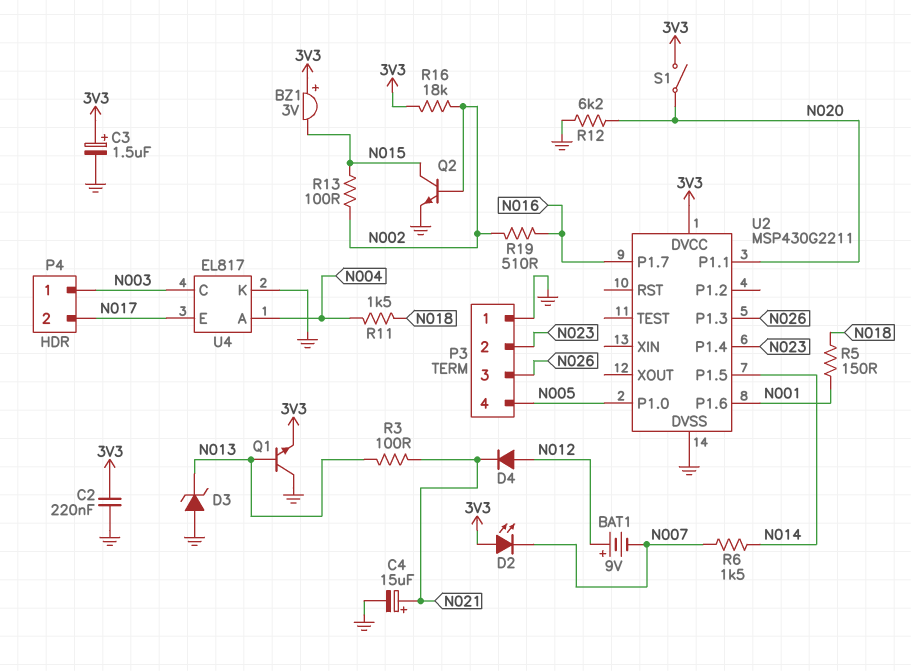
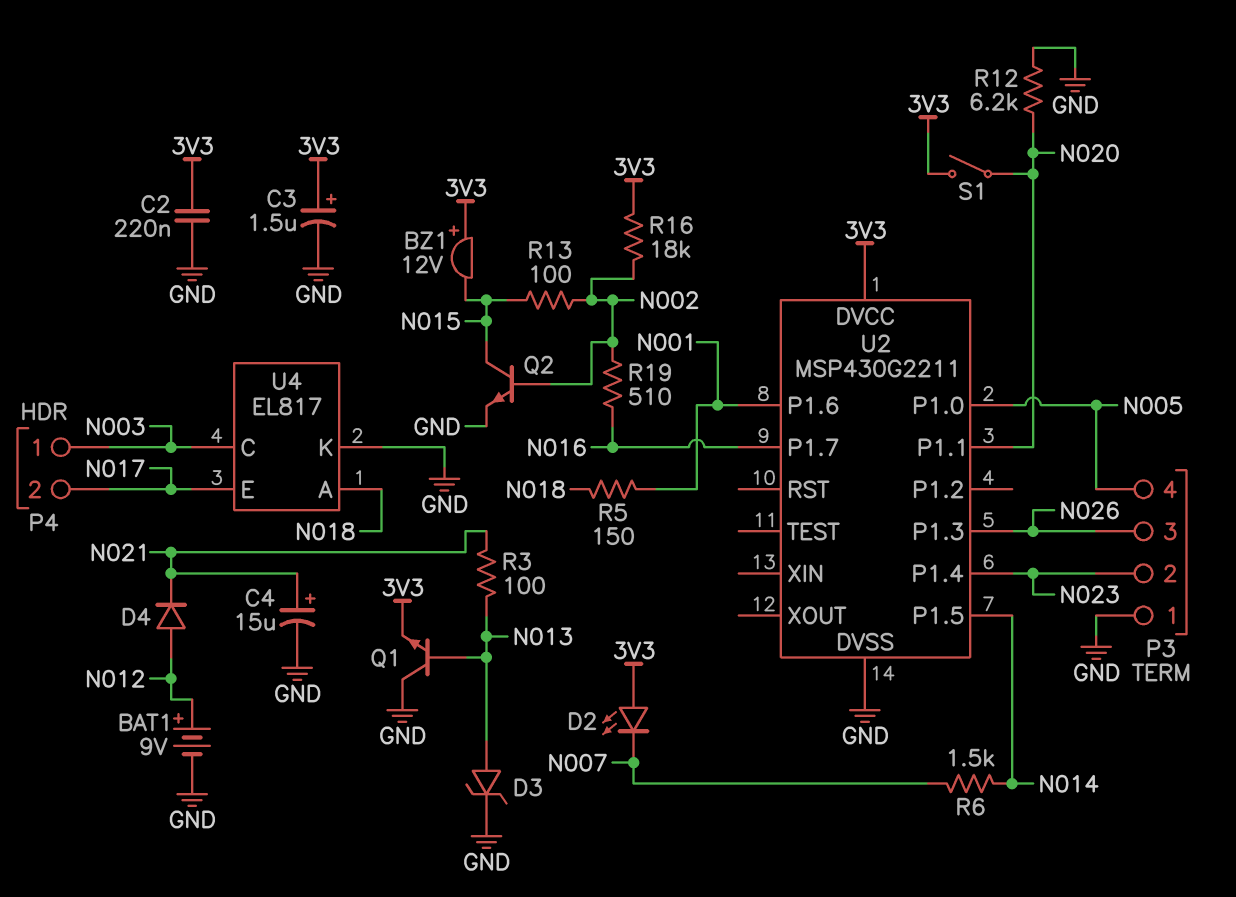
BAT1: 9V (plus N012, minus N007) -> 9V (plus N012, minus GND)
BZ1: buzzer 3V (plus 3V3, minus N015) -> buzzer 12V (plus 3V3, minus N015)
D3: zener (A GND, K N013) -> zener (A N013, K GND)
R11: 1.5k (N004, N018) -> none
U4 pin A: N004 -> N018

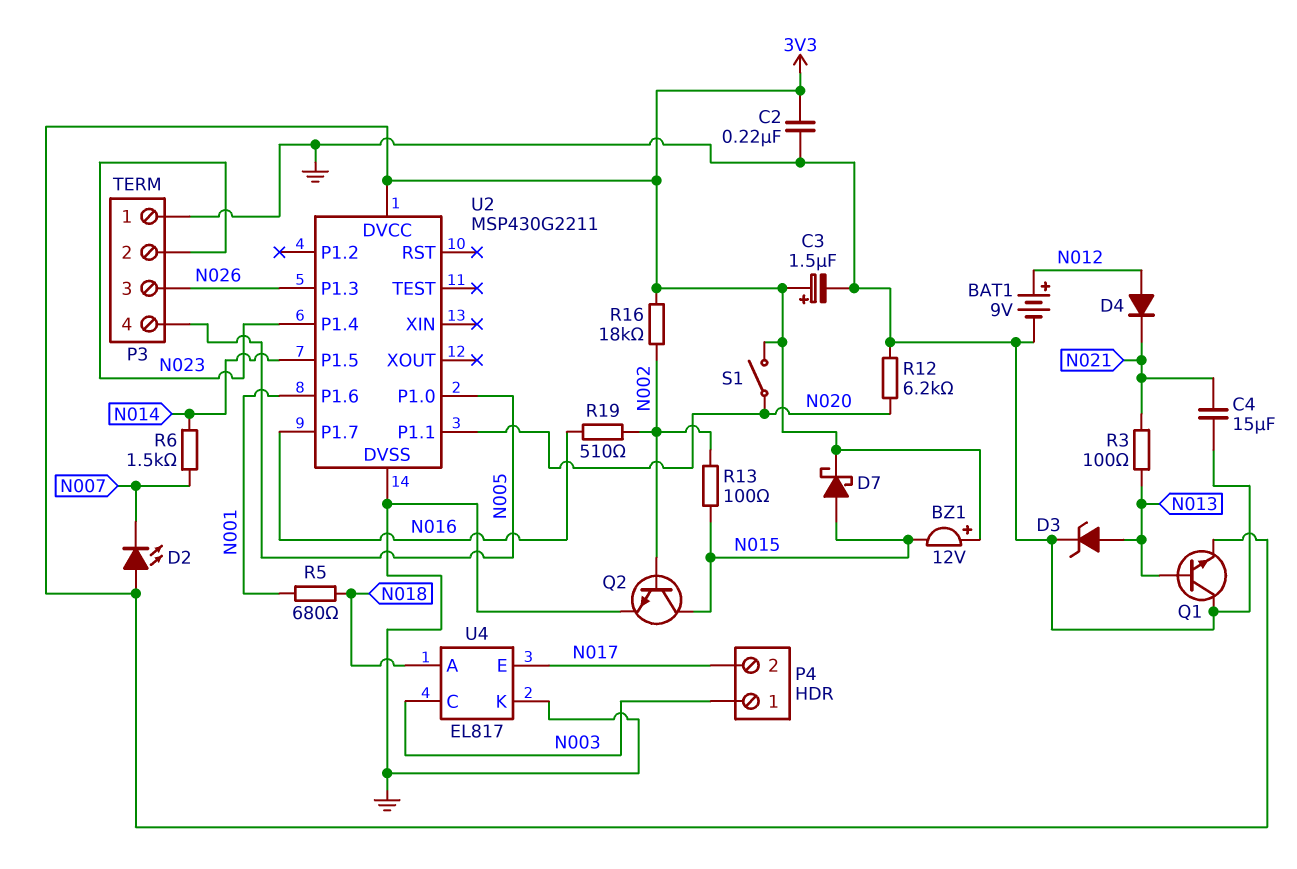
C4: 15uF (plus N021, minus GND) -> 15uF (GND, N021)
D7: none -> schottky (A N015, K 3V3)
R5: 150 (N001, N018) -> 680 (N001, N018)

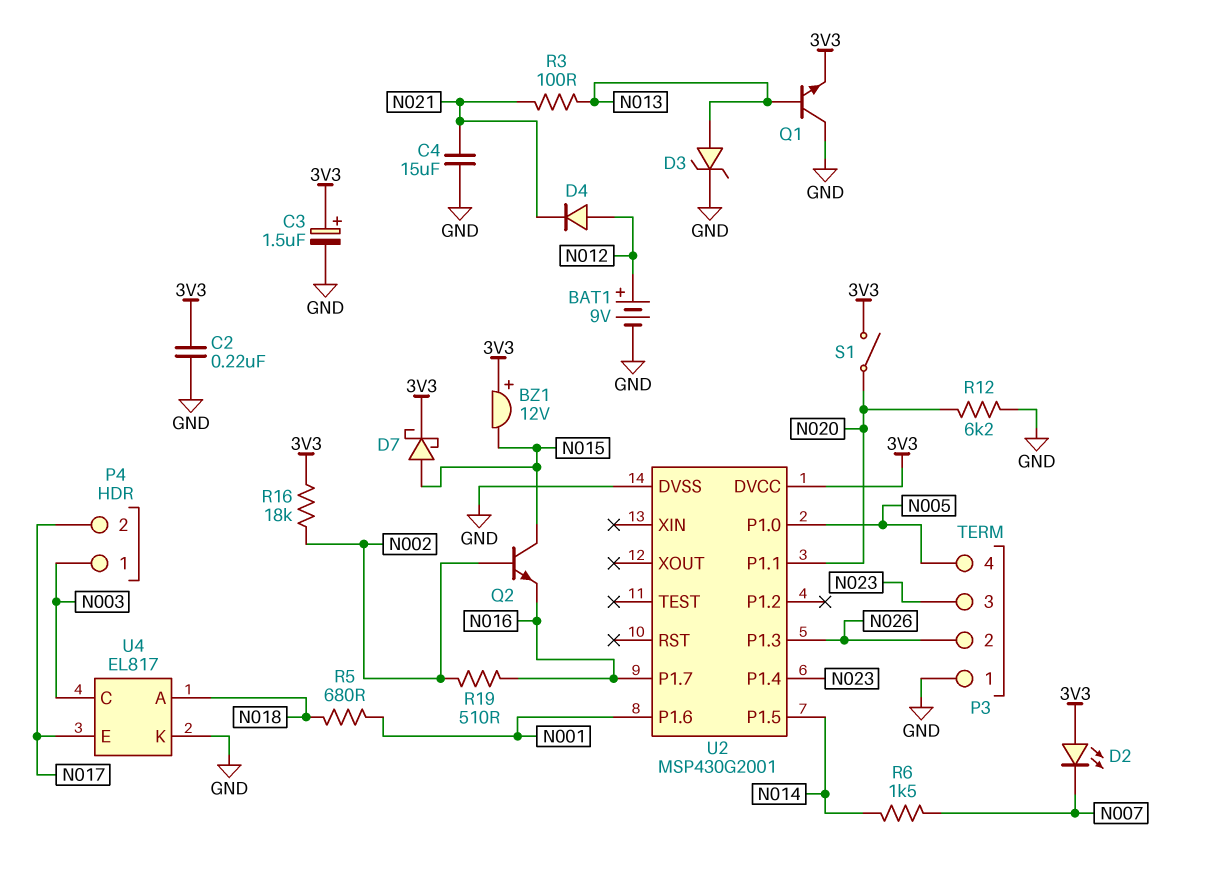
P3 pin 2: N023 -> N026
P3 pin 3: N026 -> N023
Q2: NPN (B N002, C N015, E GND) -> NPN (B N002, C N015, E N016)
R13: 100 (N002, N015) -> none
U2: MSP430G2211 -> MSP430G2001

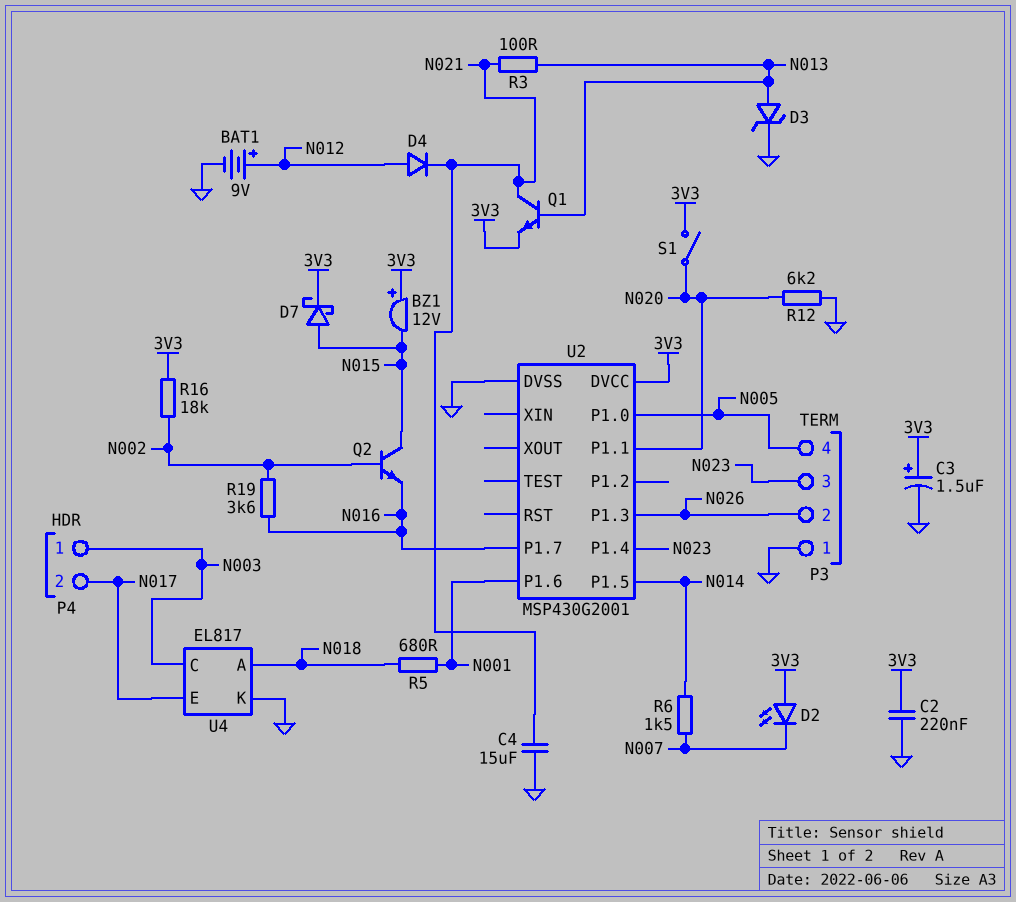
Q1: NPN (B N013, C GND, E 3V3) -> NPN (B N013, C N021, E 3V3)
R19: 510 (N002, N016) -> 3.6k (N002, N016)

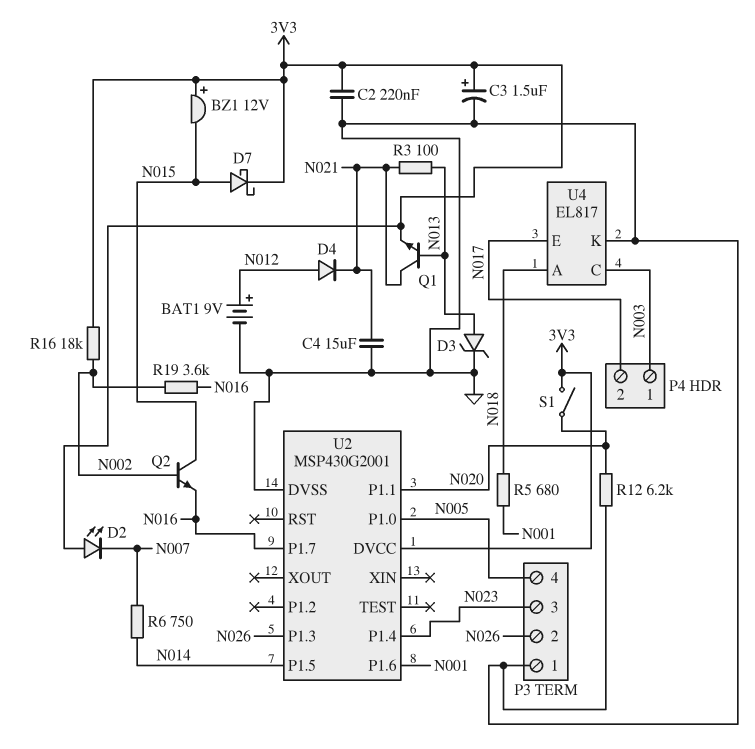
R6: 1.5k (N007, N014) -> 750 (N007, N014)

